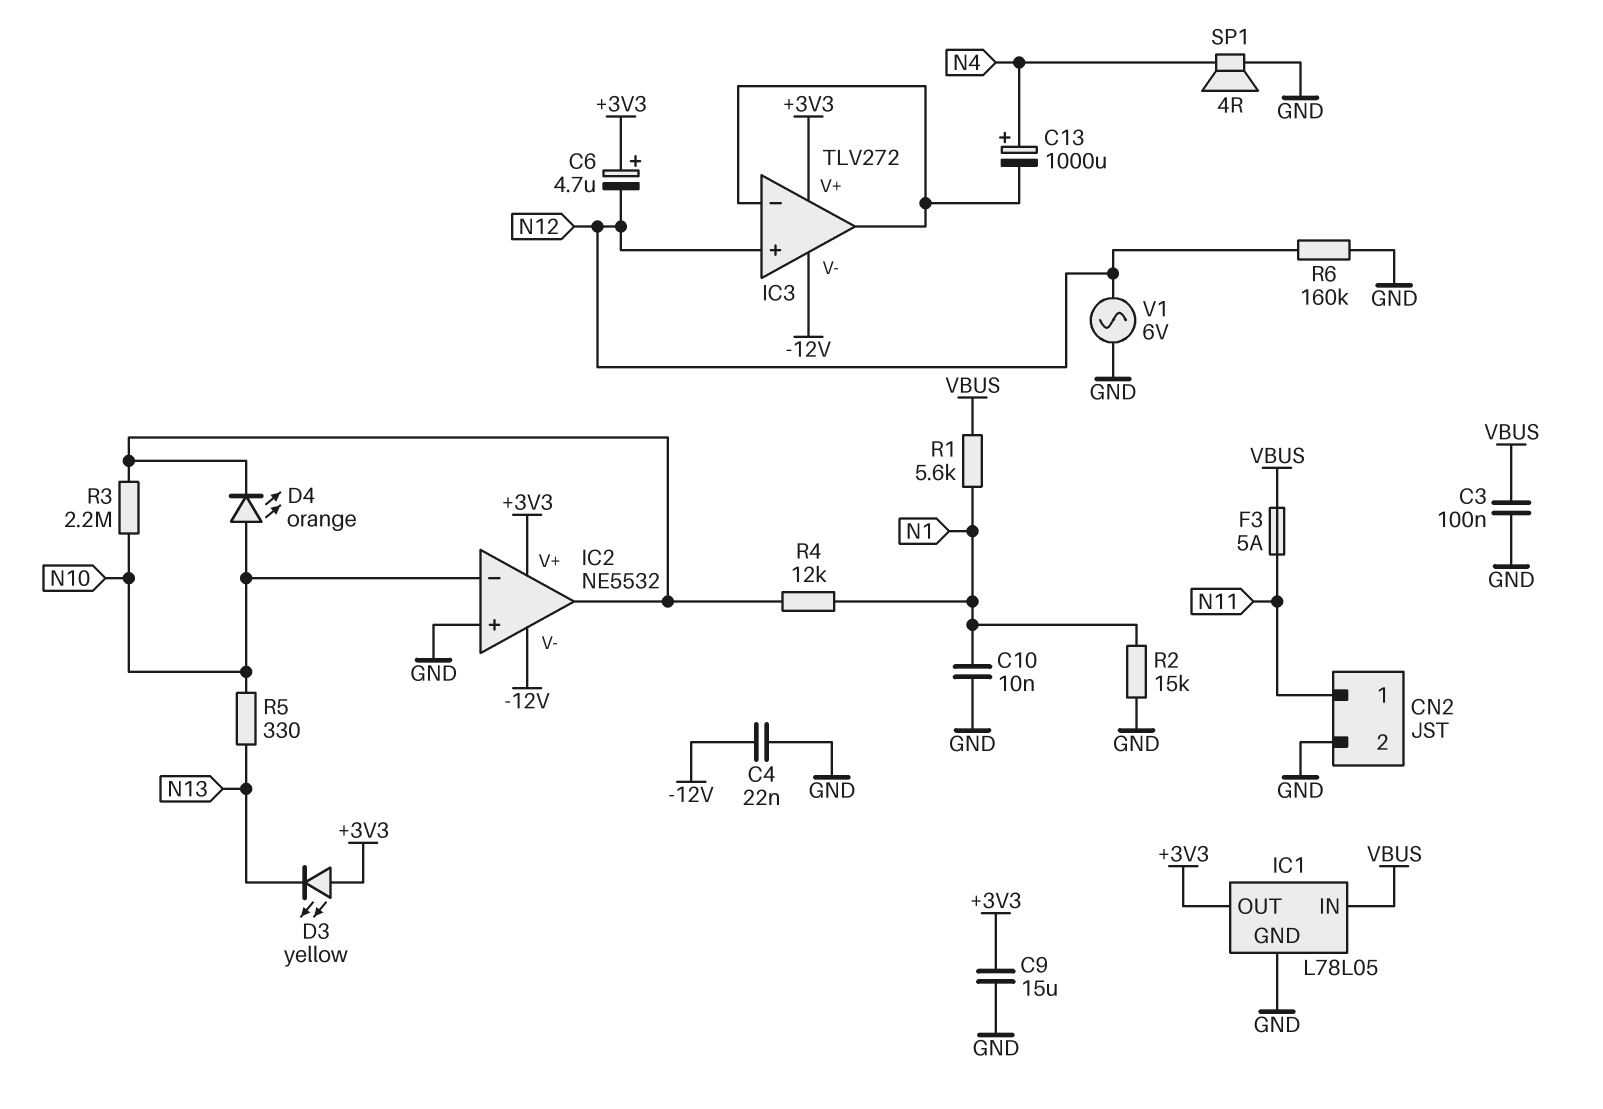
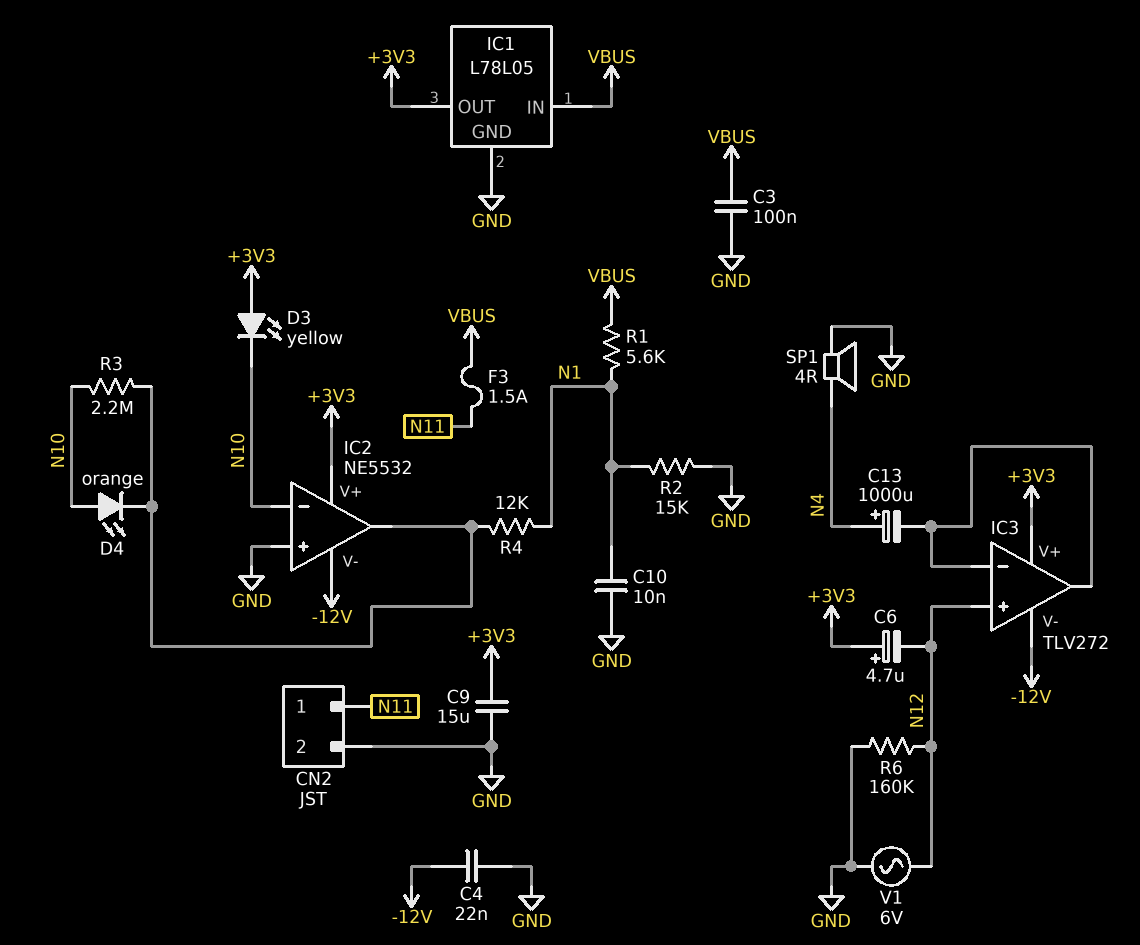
D3: LED yellow (A +3V3, K N13) -> LED yellow (A +3V3, K N10)
F3: 5A (N11, VBUS) -> 1.5A (N11, VBUS)
R5: 330 (N10, N13) -> none

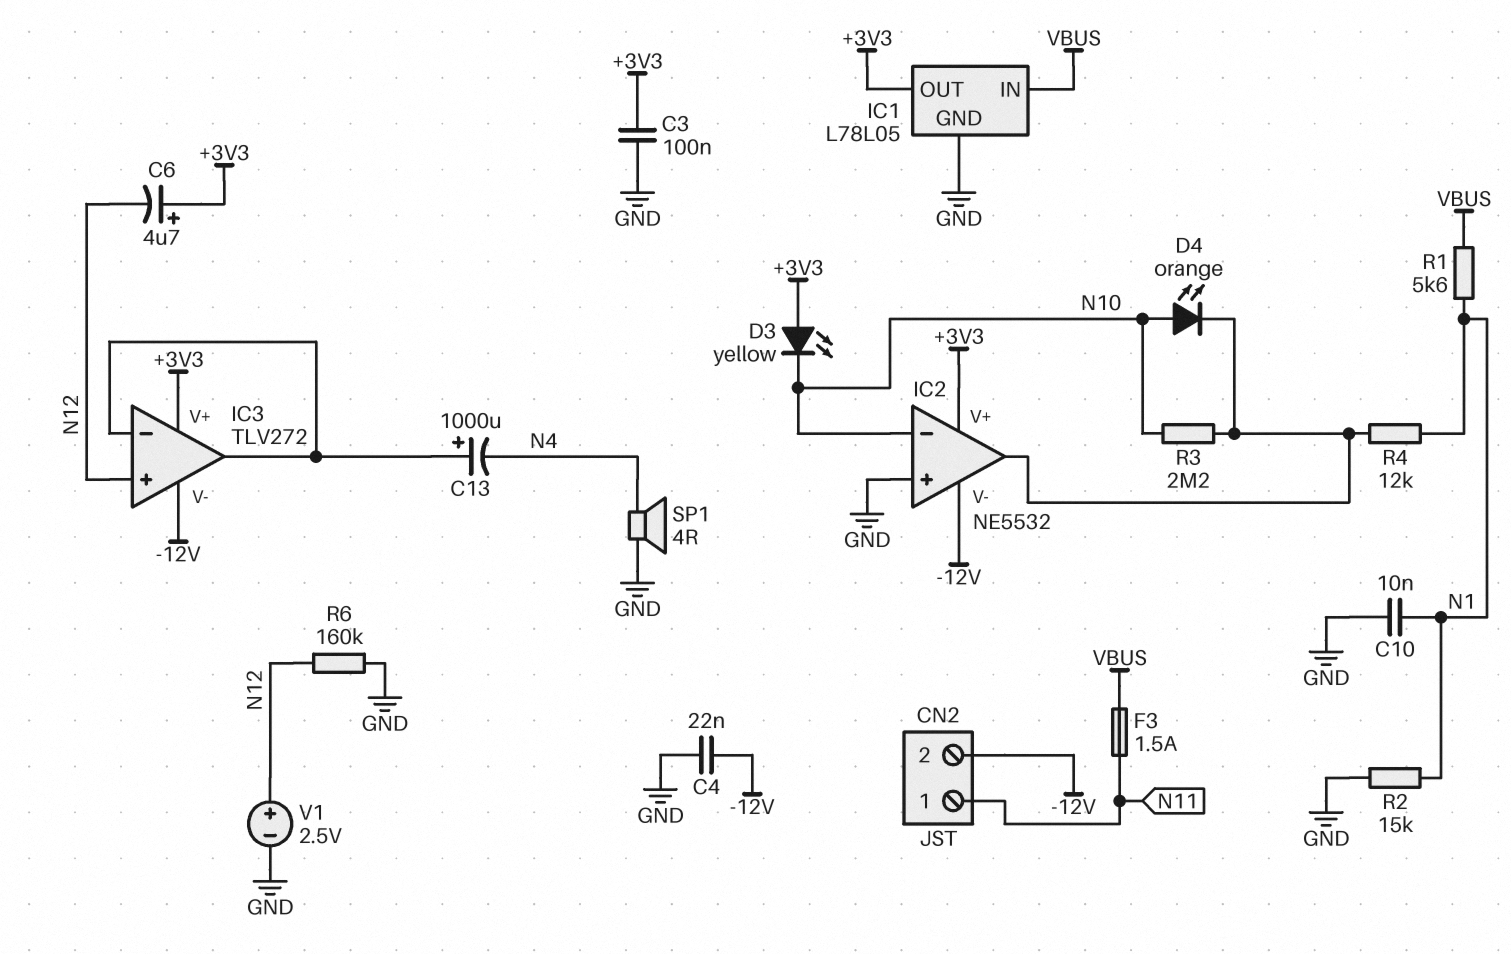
C3: 100nF (GND, VBUS) -> 100nF (+3V3, GND)
C9: 15uF (+3V3, GND) -> none
C13: 1000uF (plus N4, minus IC3/in-) -> 1000uF (plus IC3/in-, minus N4)
CN2 pin 2: GND -> -12V
V1: AC 6V (GND, N12) -> 2.5V (plus N12, minus GND)

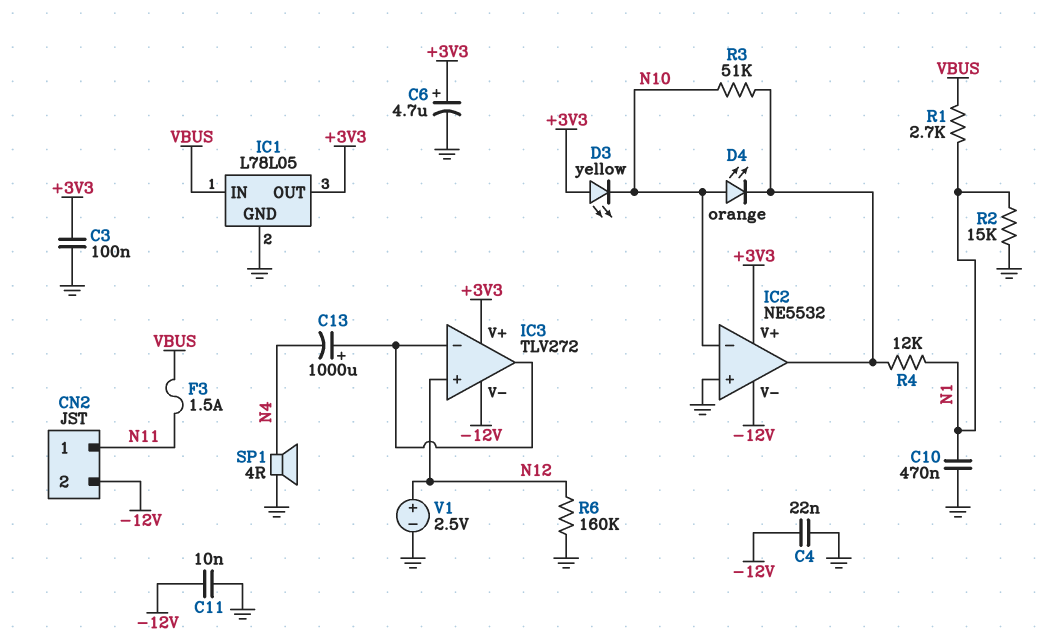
C6: 4.7uF (plus +3V3, minus N12) -> 4.7uF (plus +3V3, minus GND)
C10: 10nF (GND, N1) -> 470nF (GND, N1)
C11: none -> 10nF (-12V, GND)
R1: 5.6k (N1, VBUS) -> 2.7k (N1, VBUS)
R3: 2.2M (IC2/out, N10) -> 51k (IC2/out, N10)

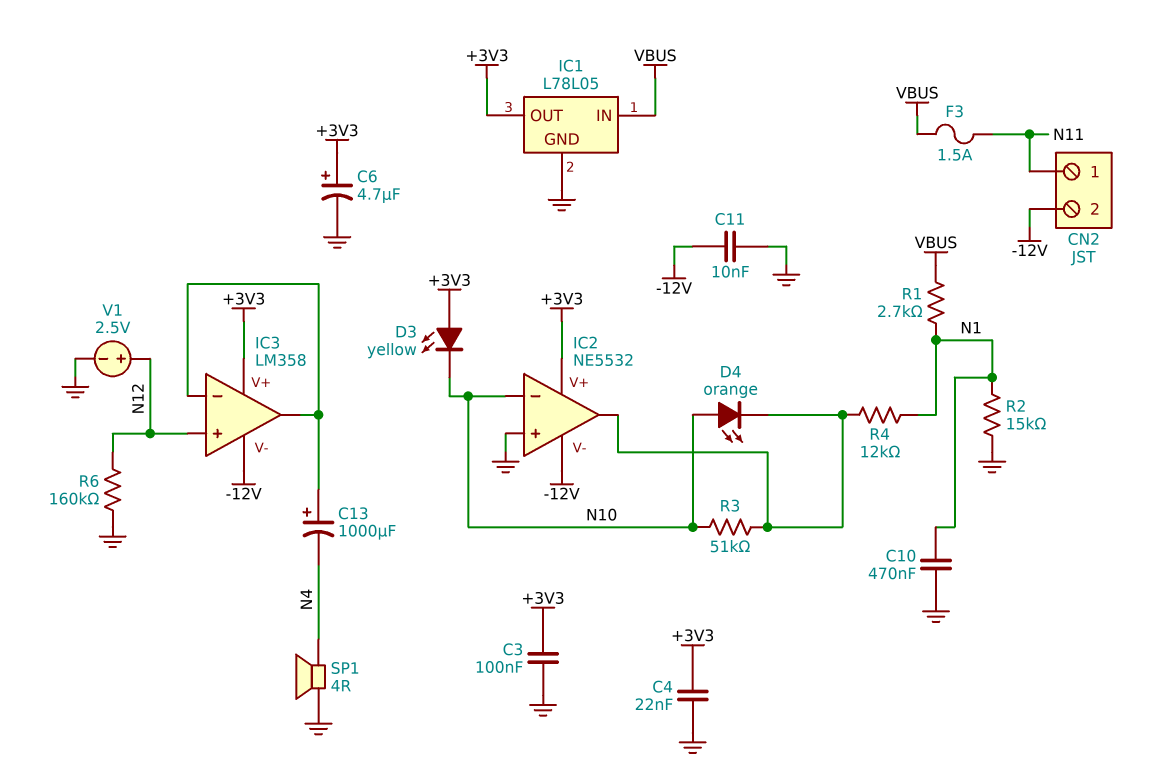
C4: 22nF (-12V, GND) -> 22nF (+3V3, GND)
IC3: TLV272 -> LM358

